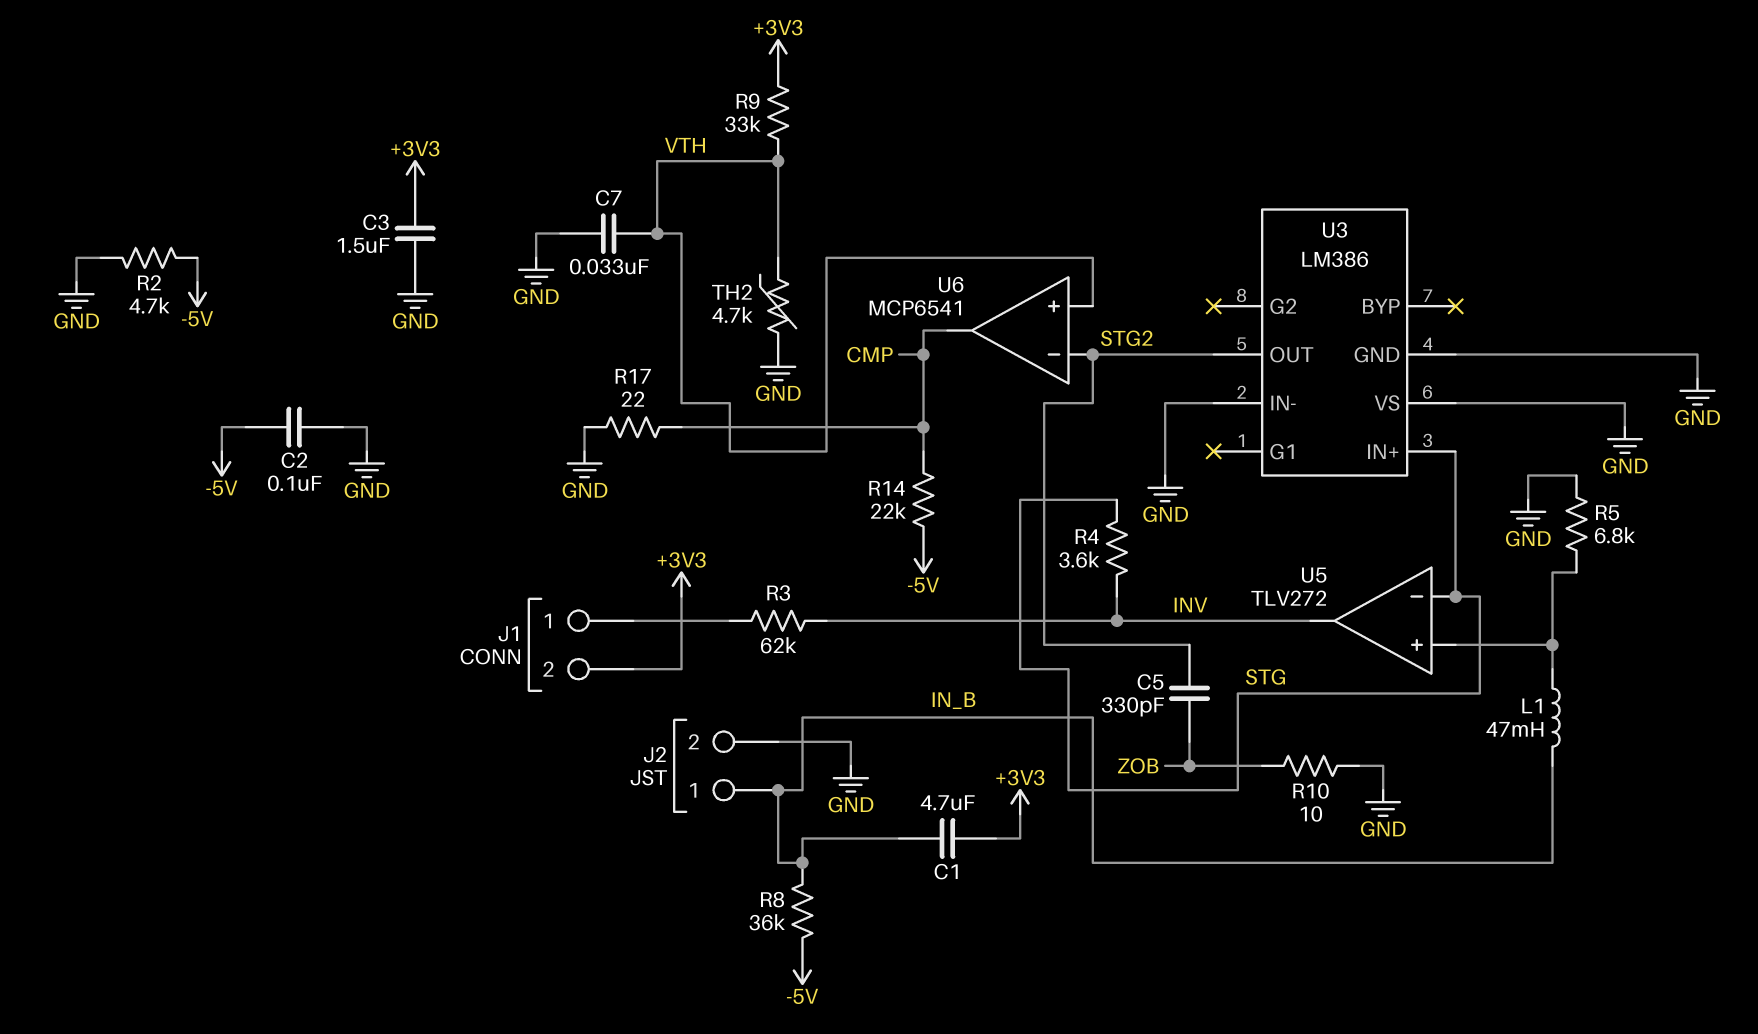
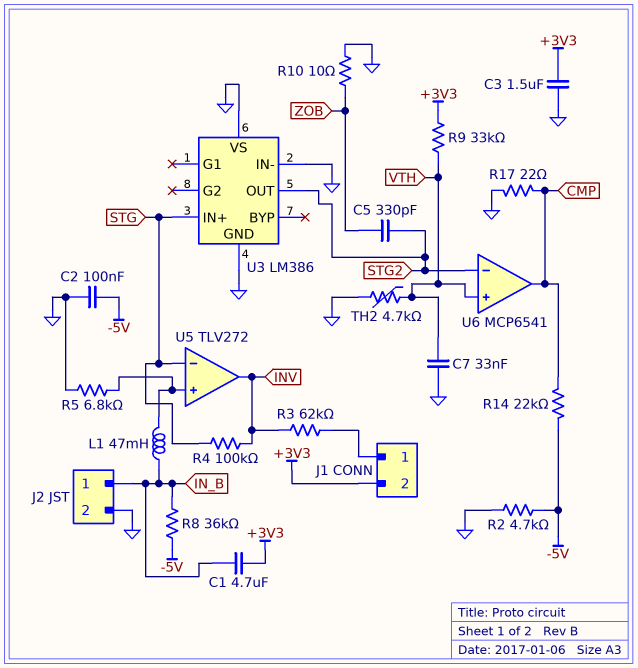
R4: 3.6k (INV, STG) -> 100k (INV, STG)

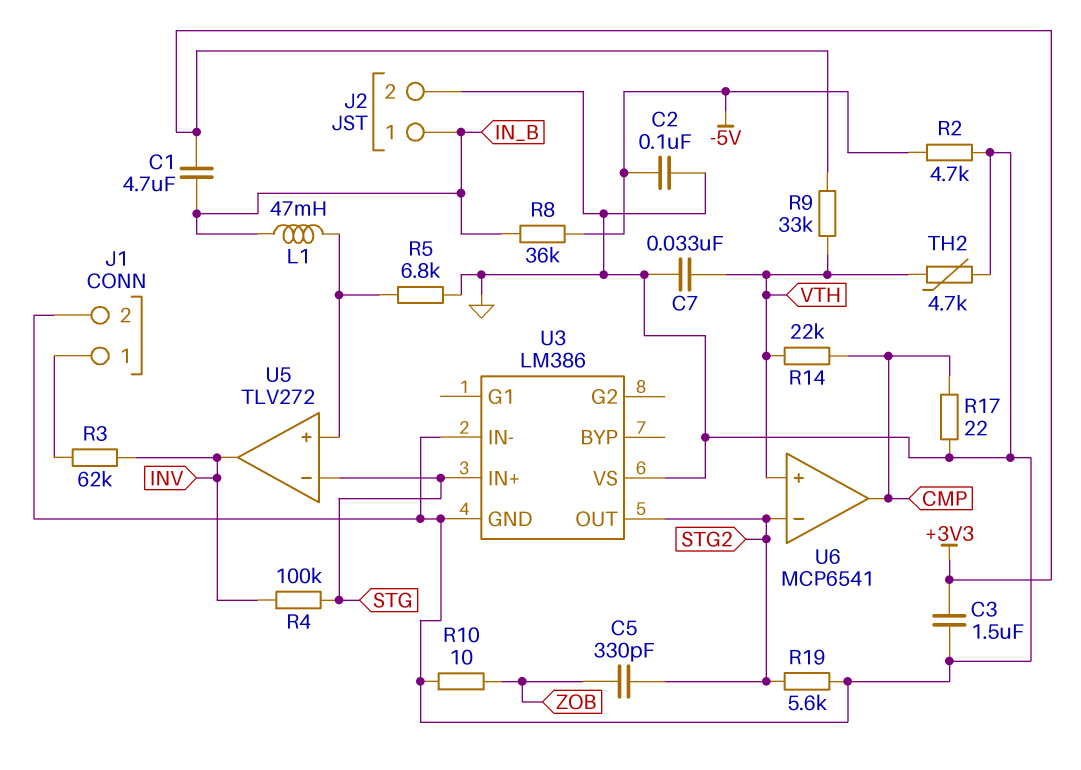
J1 pin 2: +3V3 -> GND
R14: 22k (-5V, CMP) -> 22k (CMP, VTH)
R19: none -> 5.6k (GND, STG2)

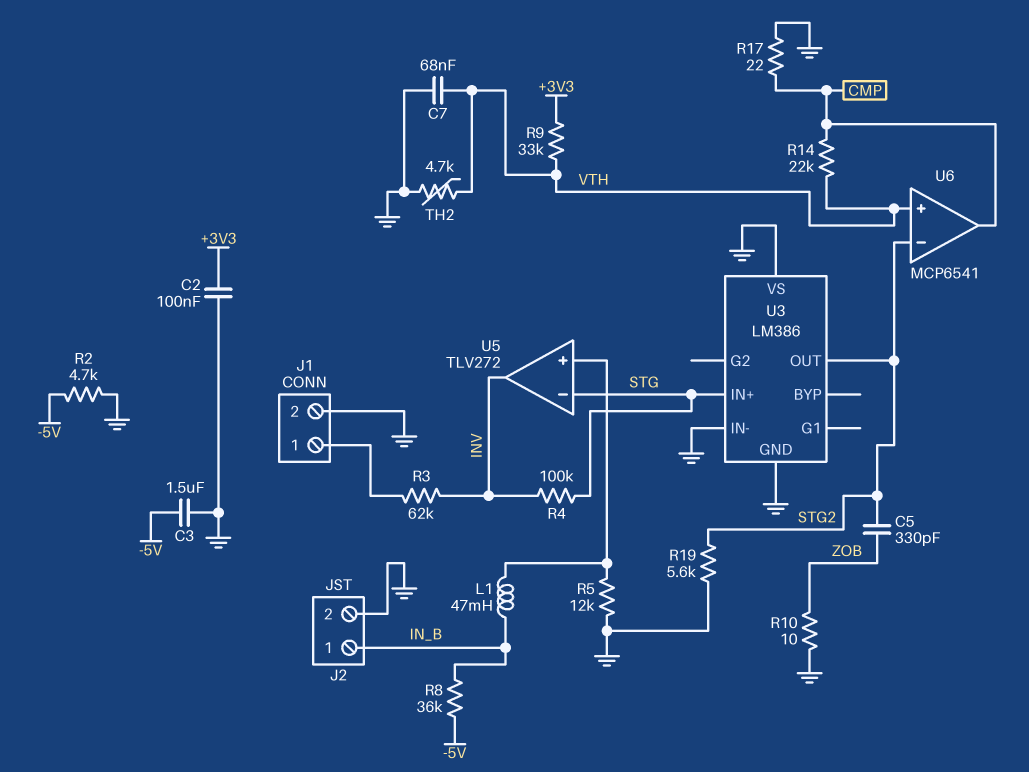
C1: 4.7uF (+3V3, IN_B) -> none
C2: 100nF (-5V, GND) -> 100nF (+3V3, GND)
C3: 1.5uF (+3V3, GND) -> 1.5uF (-5V, GND)
C7: 33nF (GND, VTH) -> 68nF (GND, VTH)
R5: 6.8k (GND, U5/in+) -> 12k (GND, U5/in+)

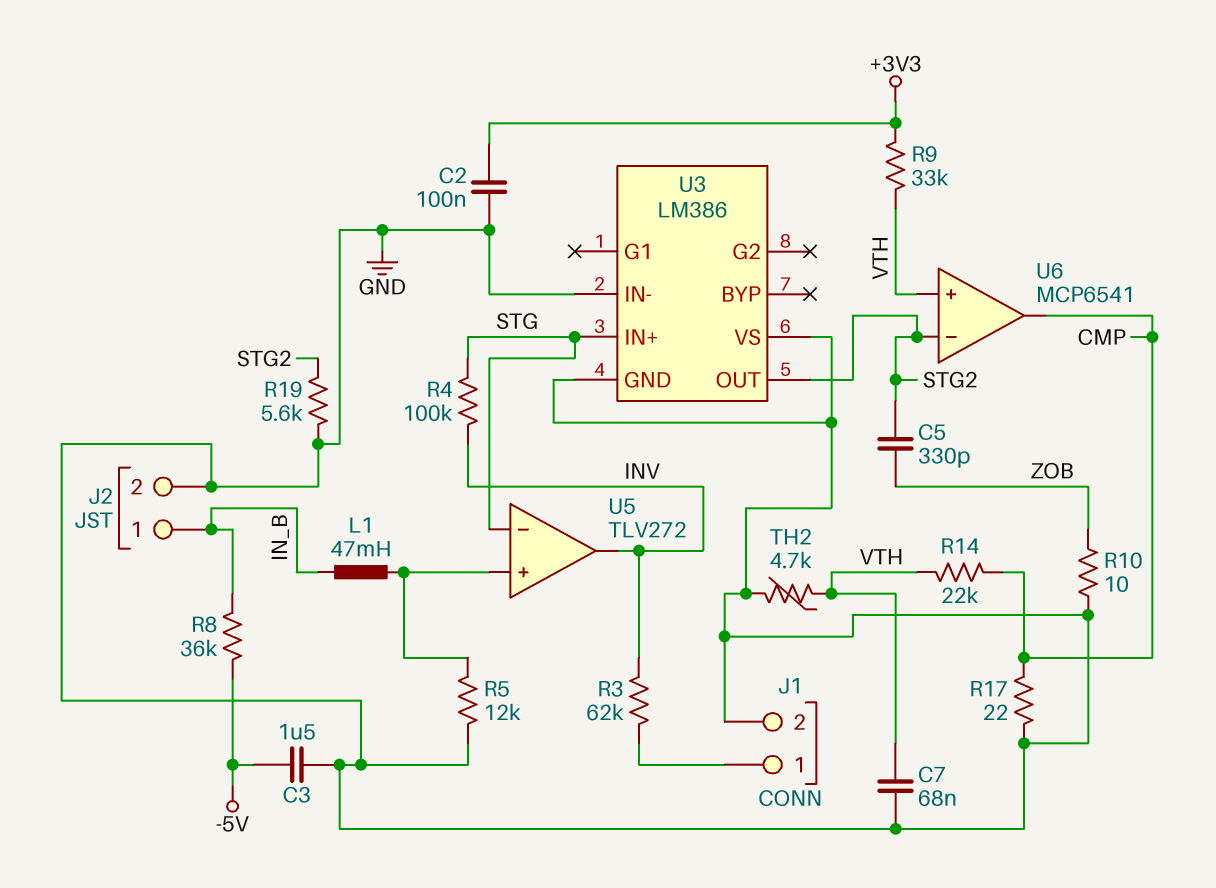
R2: 4.7k (-5V, GND) -> none

